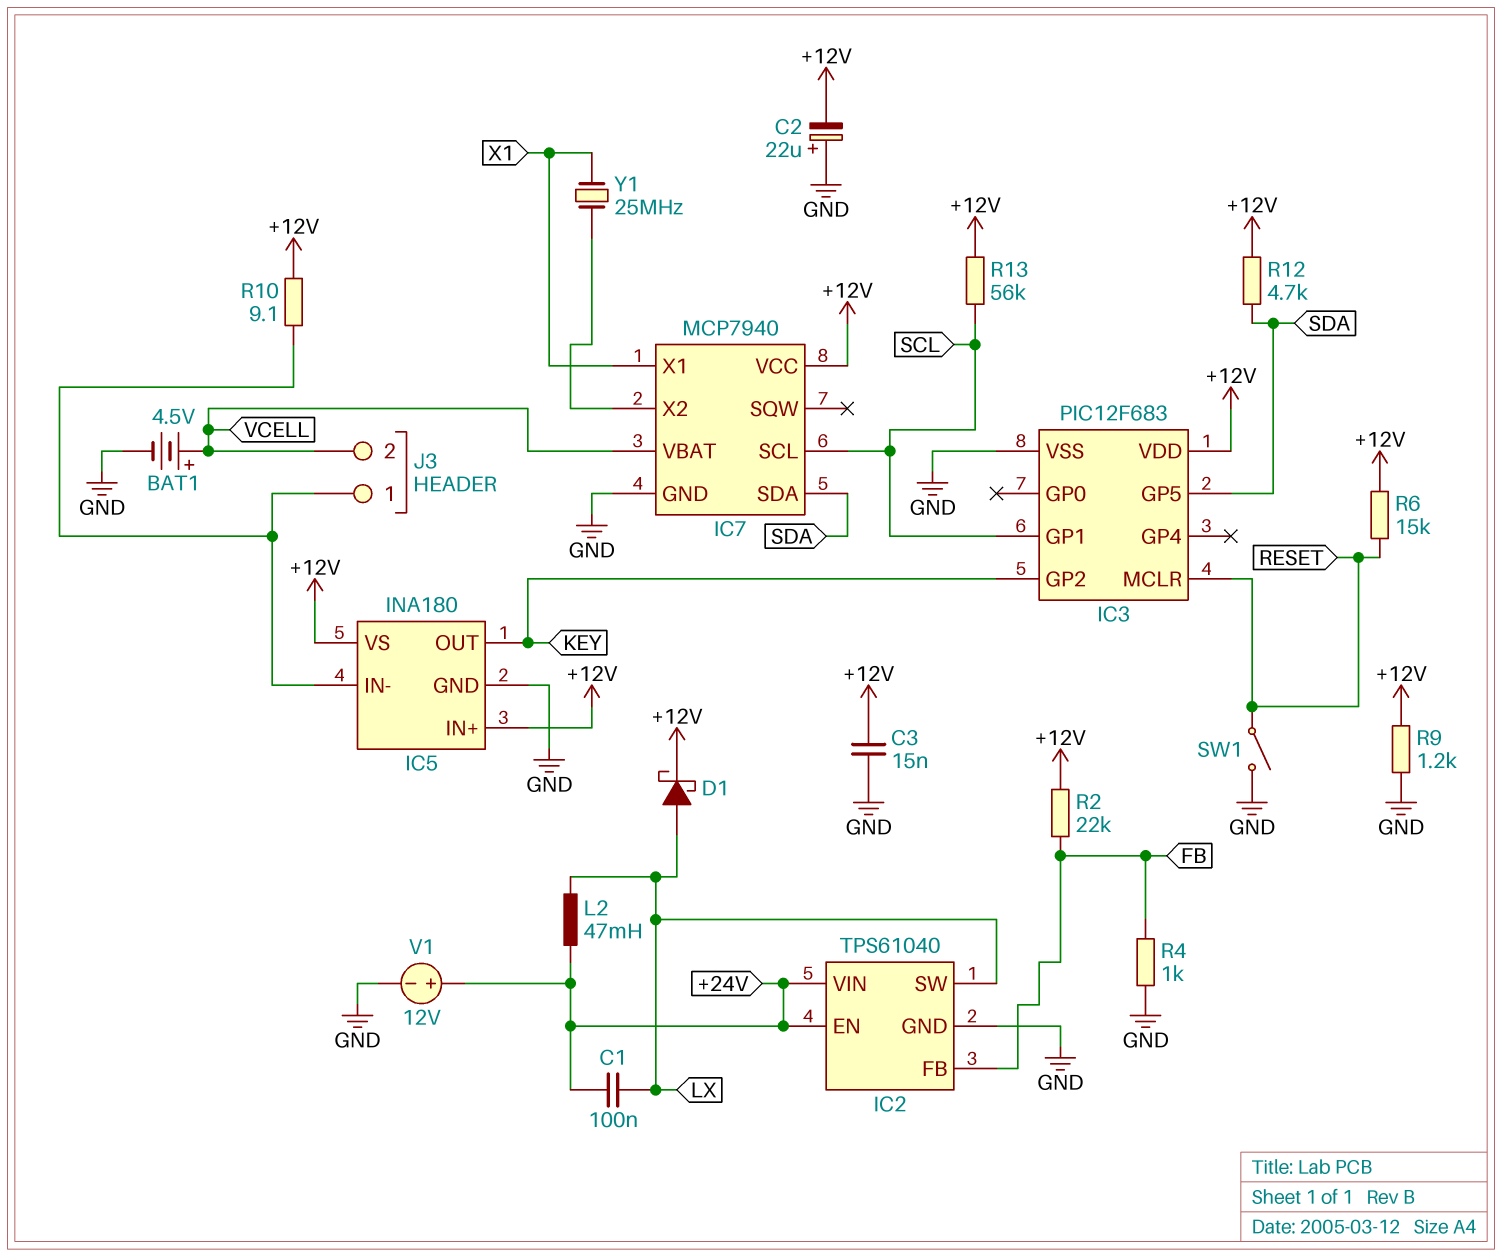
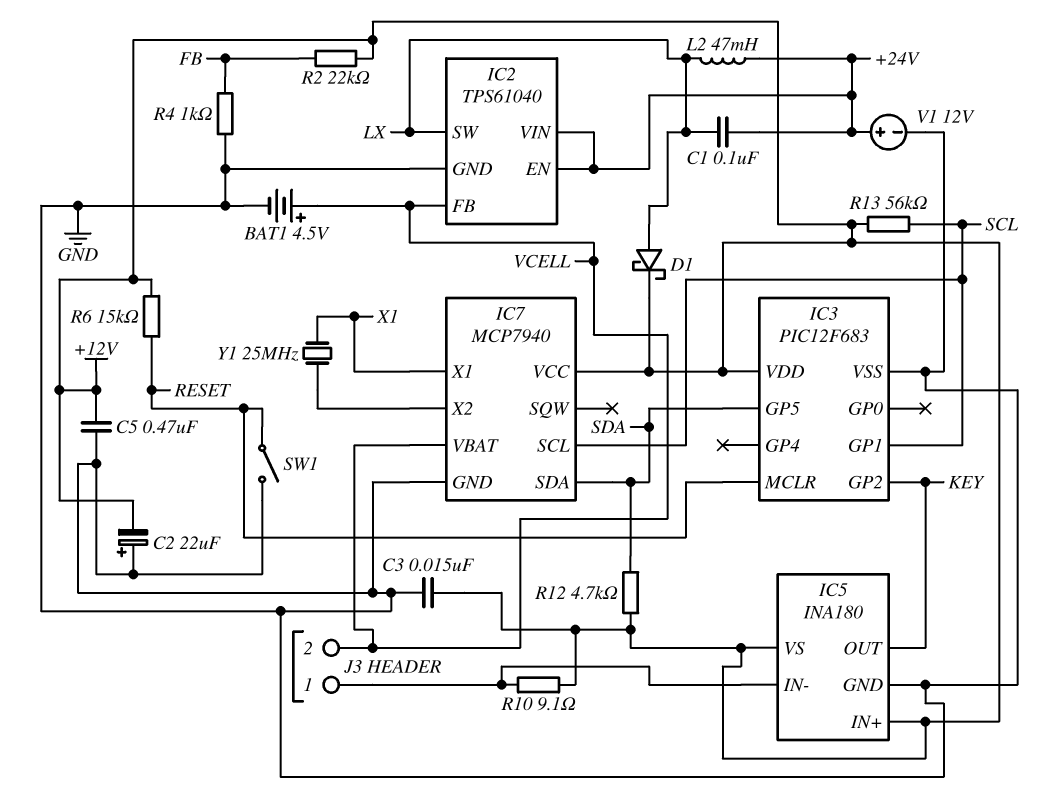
C5: none -> 470nF (+12V, GND)
IC2 pin FB: FB -> VCELL
R9: 1.2k (+12V, GND) -> none

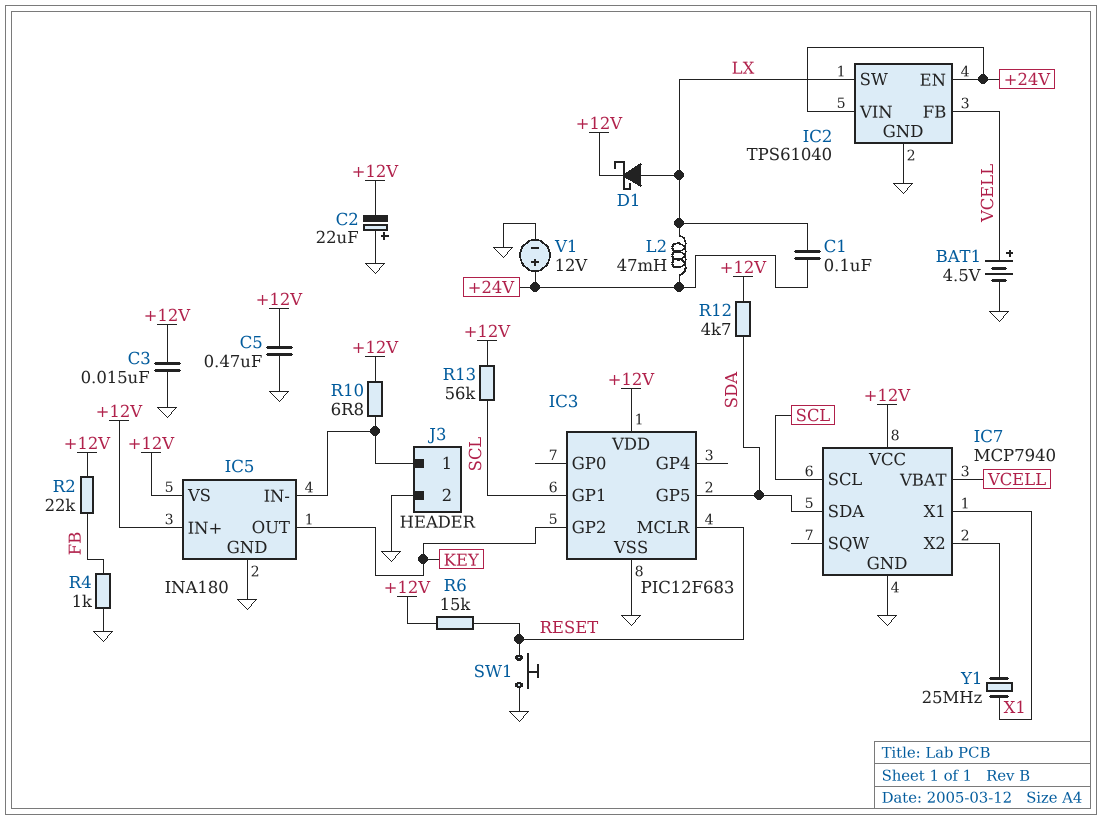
J3 pin 2: VCELL -> GND
R10: 9.1 (+12V, IC5/IN-) -> 6.8 (+12V, IC5/IN-)
SW1: switch (GND, RESET) -> button (GND, RESET)

